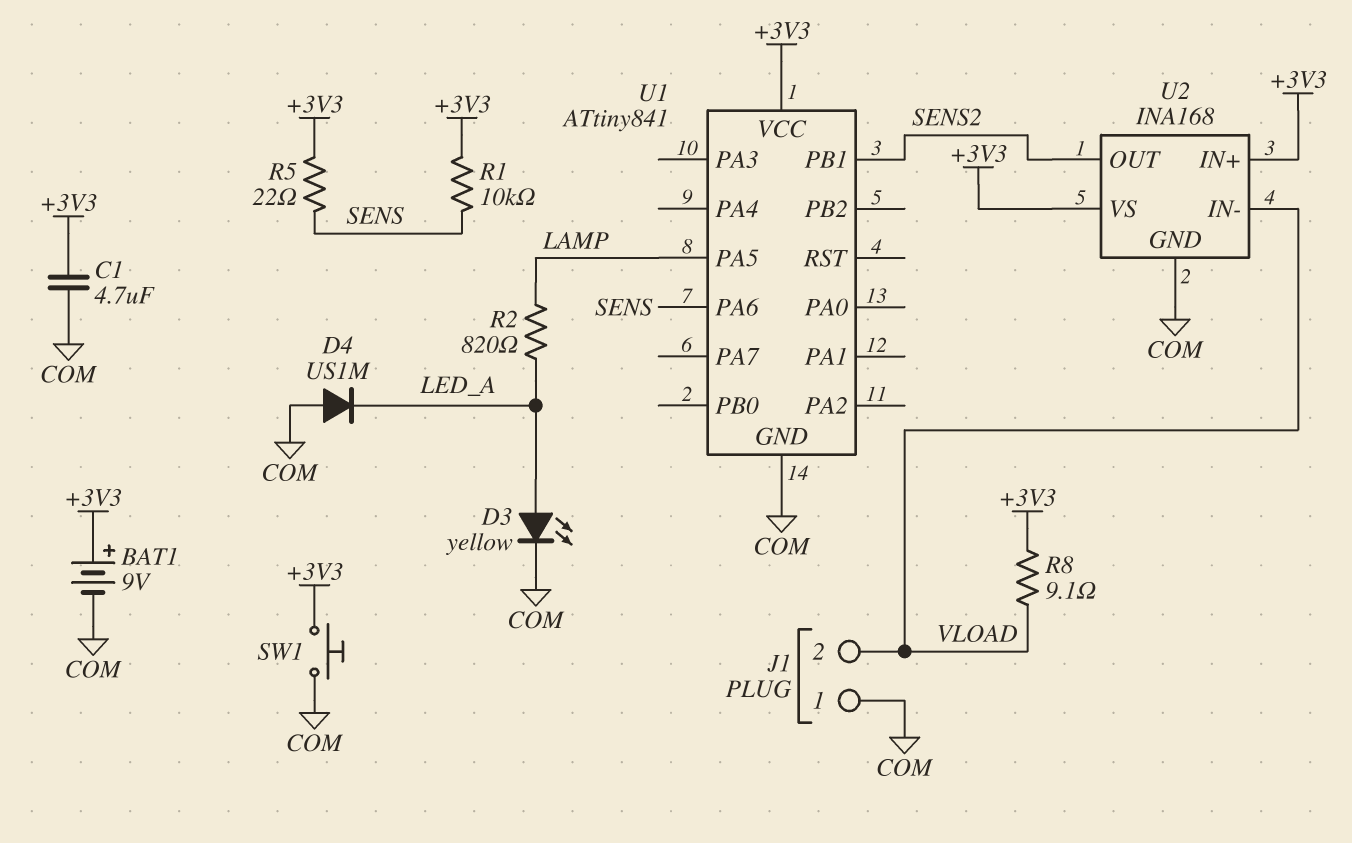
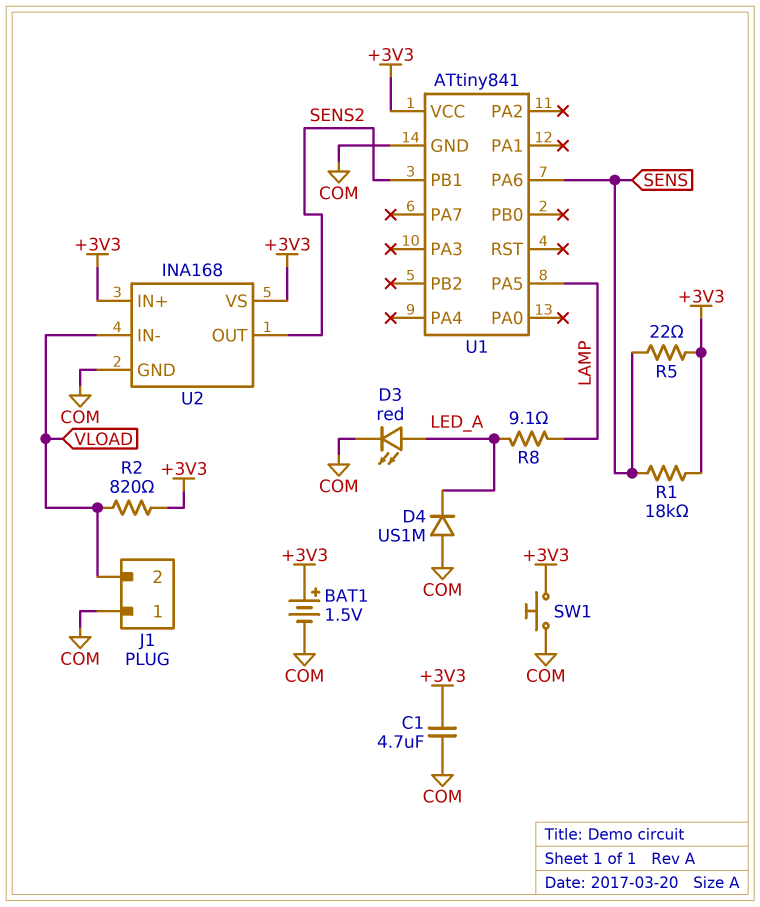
BAT1: 9V (plus +3V3, minus COM) -> 1.5V (plus +3V3, minus COM)
D3: LED yellow (A LED_A, K COM) -> LED red (A LED_A, K COM)
R1: 10k (+3V3, SENS) -> 18k (+3V3, SENS)
R2: 820 (LAMP, LED_A) -> 820 (+3V3, VLOAD)
R8: 9.1 (+3V3, VLOAD) -> 9.1 (LAMP, LED_A)

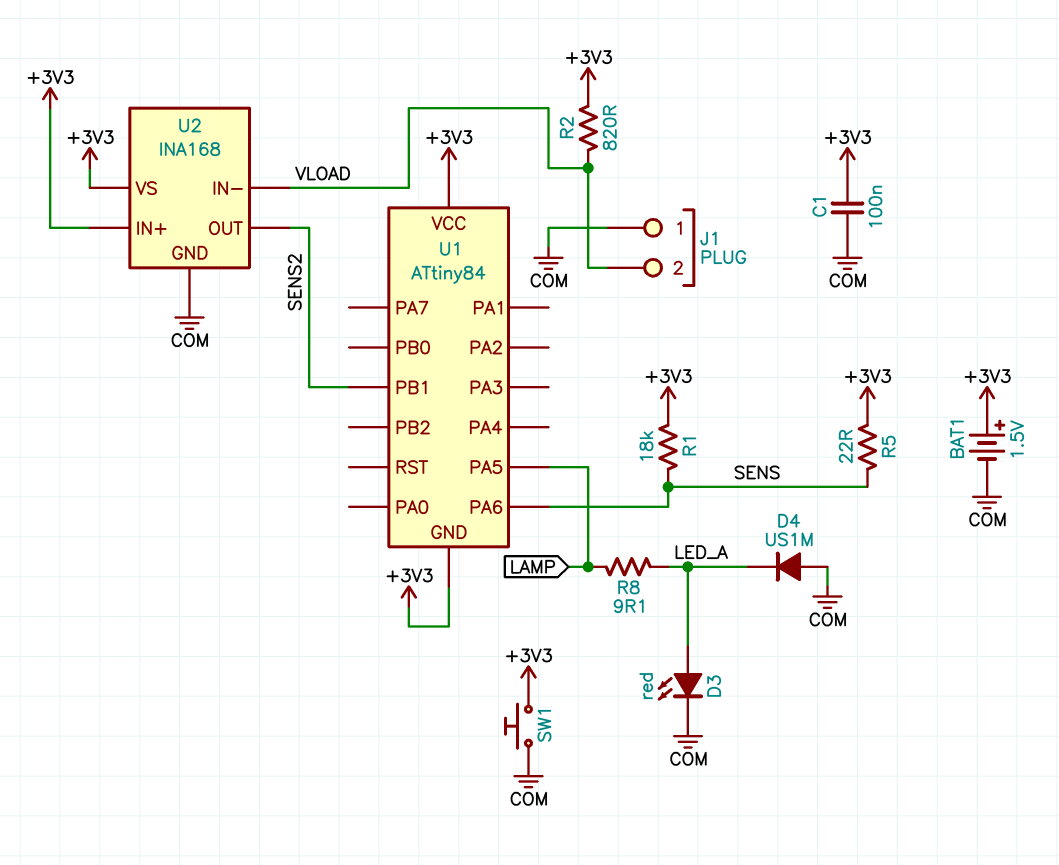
C1: 4.7uF (+3V3, COM) -> 100nF (+3V3, COM)
U1: ATtiny841 -> ATtiny84
U1 pin GND: COM -> +3V3

